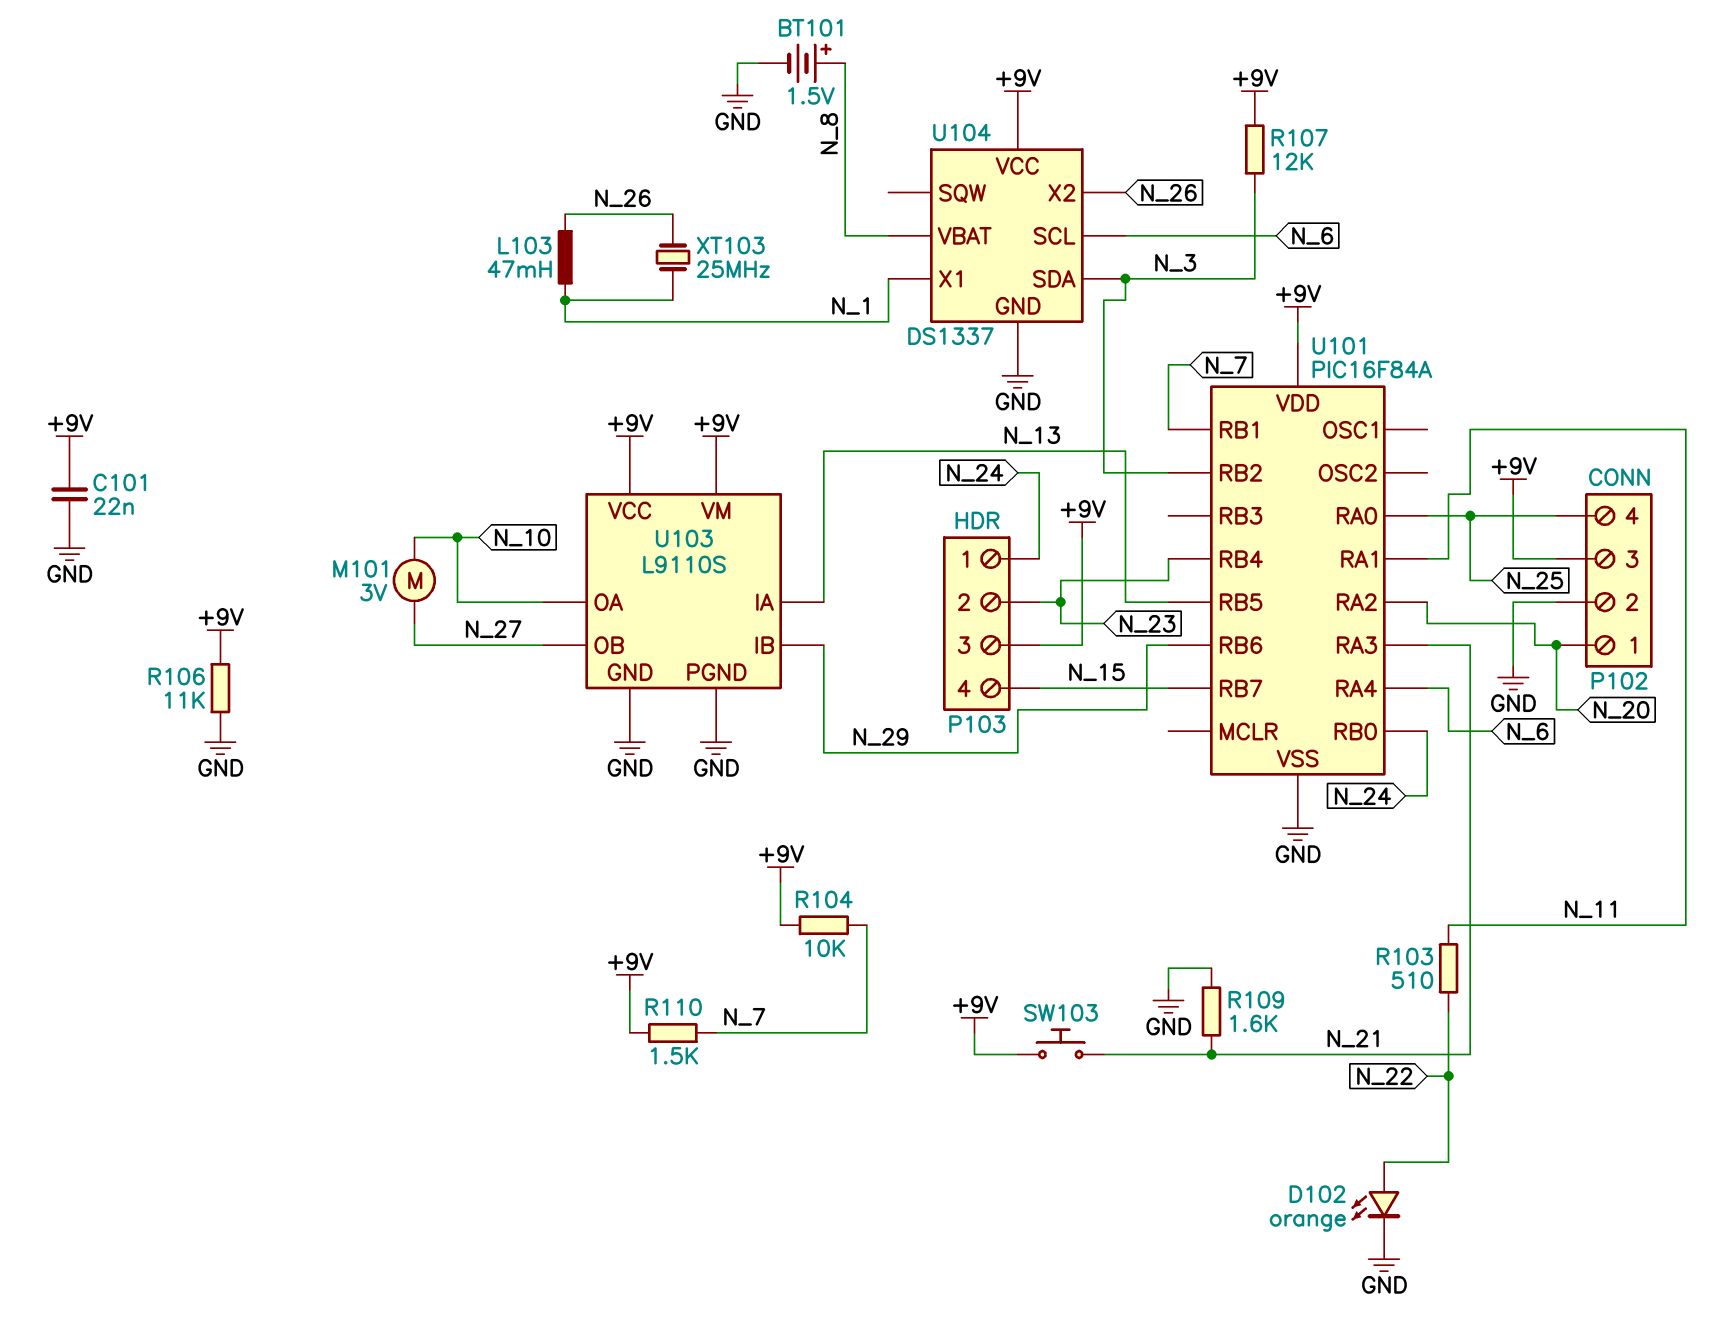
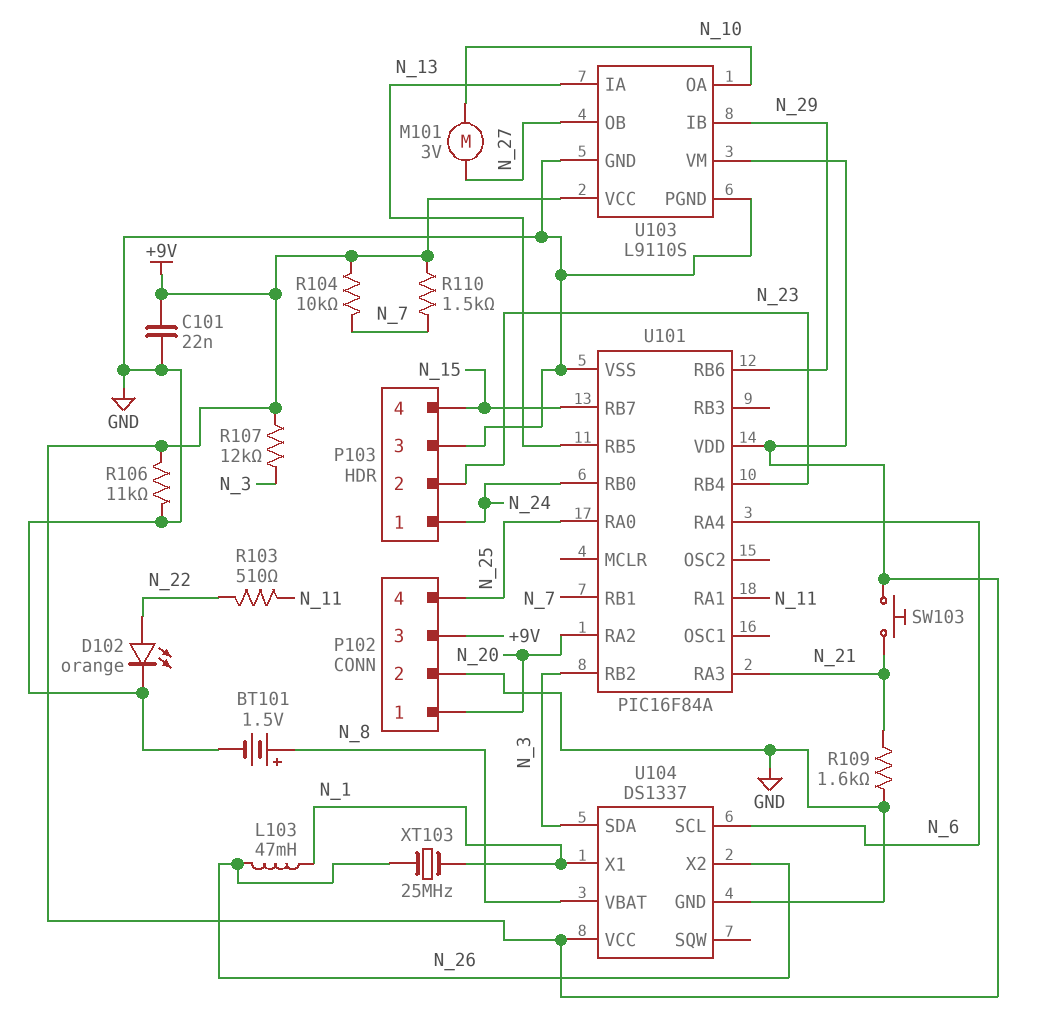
P103 pin 3: +9V -> GND

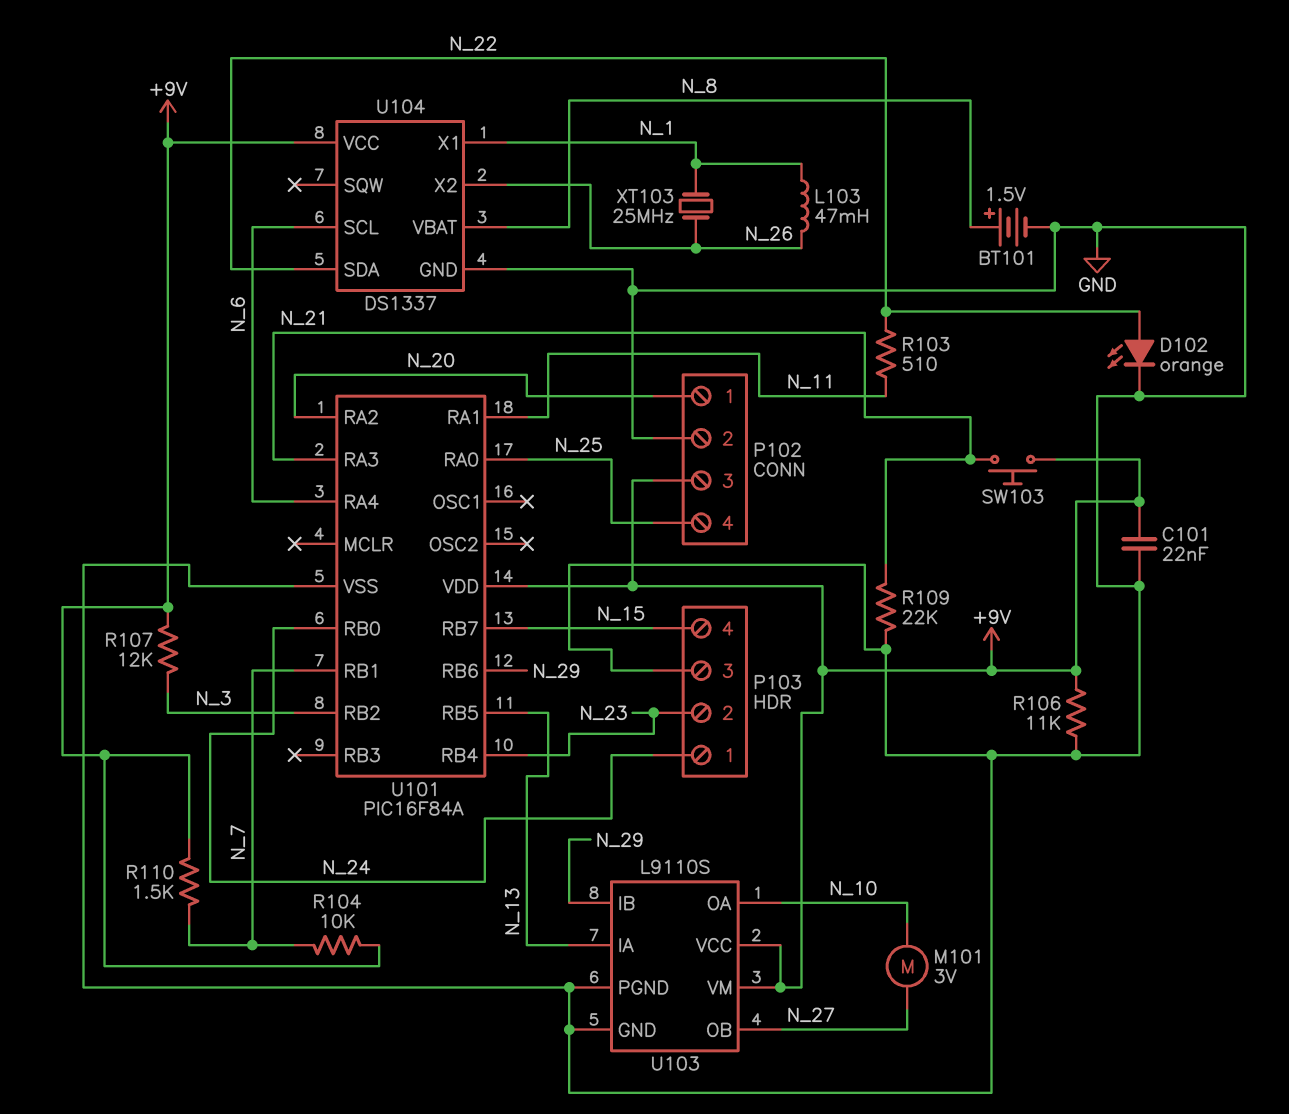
R109: 1.6k (GND, N_21) -> 22k (GND, N_21)
U104 pin SDA: N_3 -> N_22

